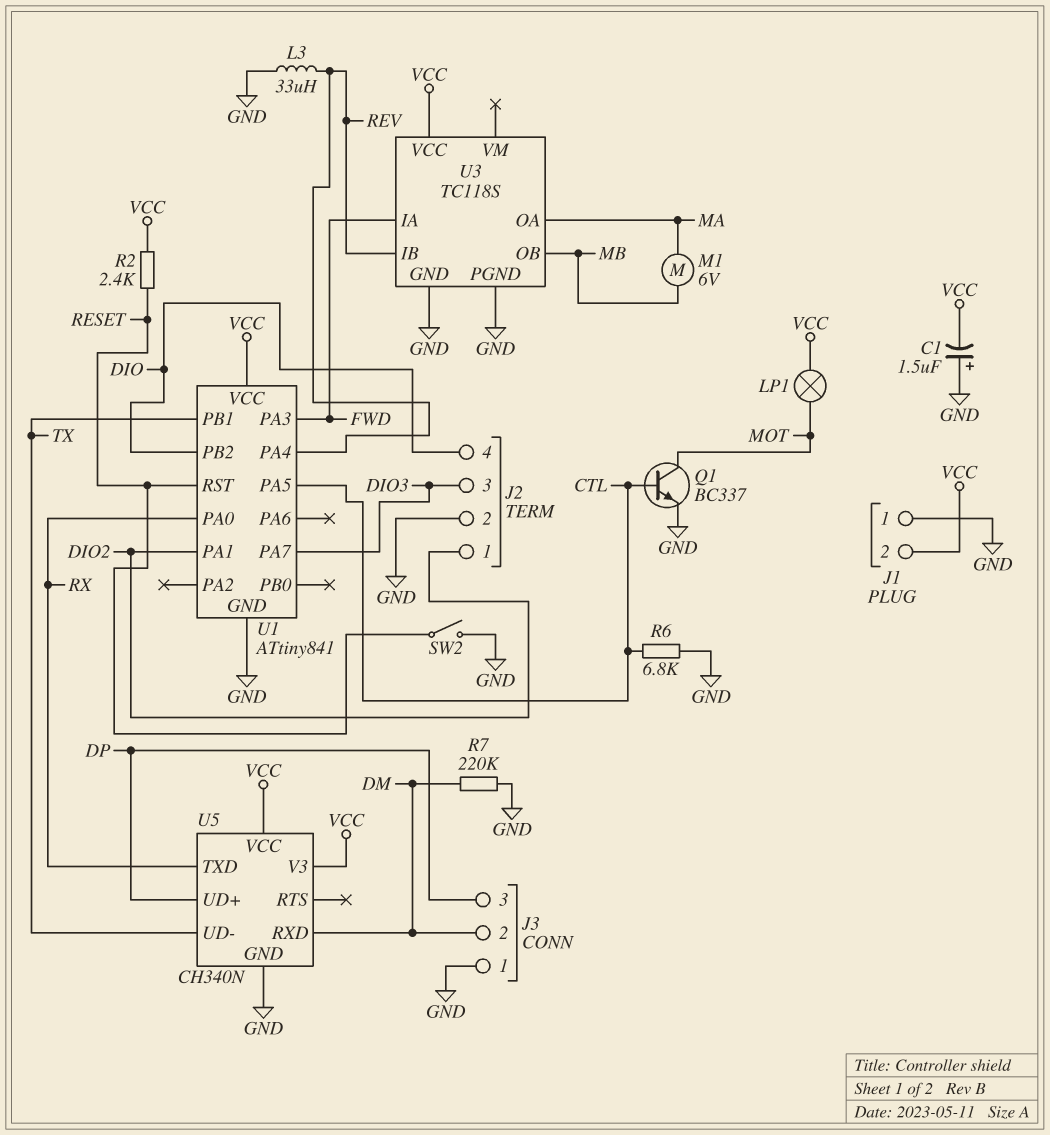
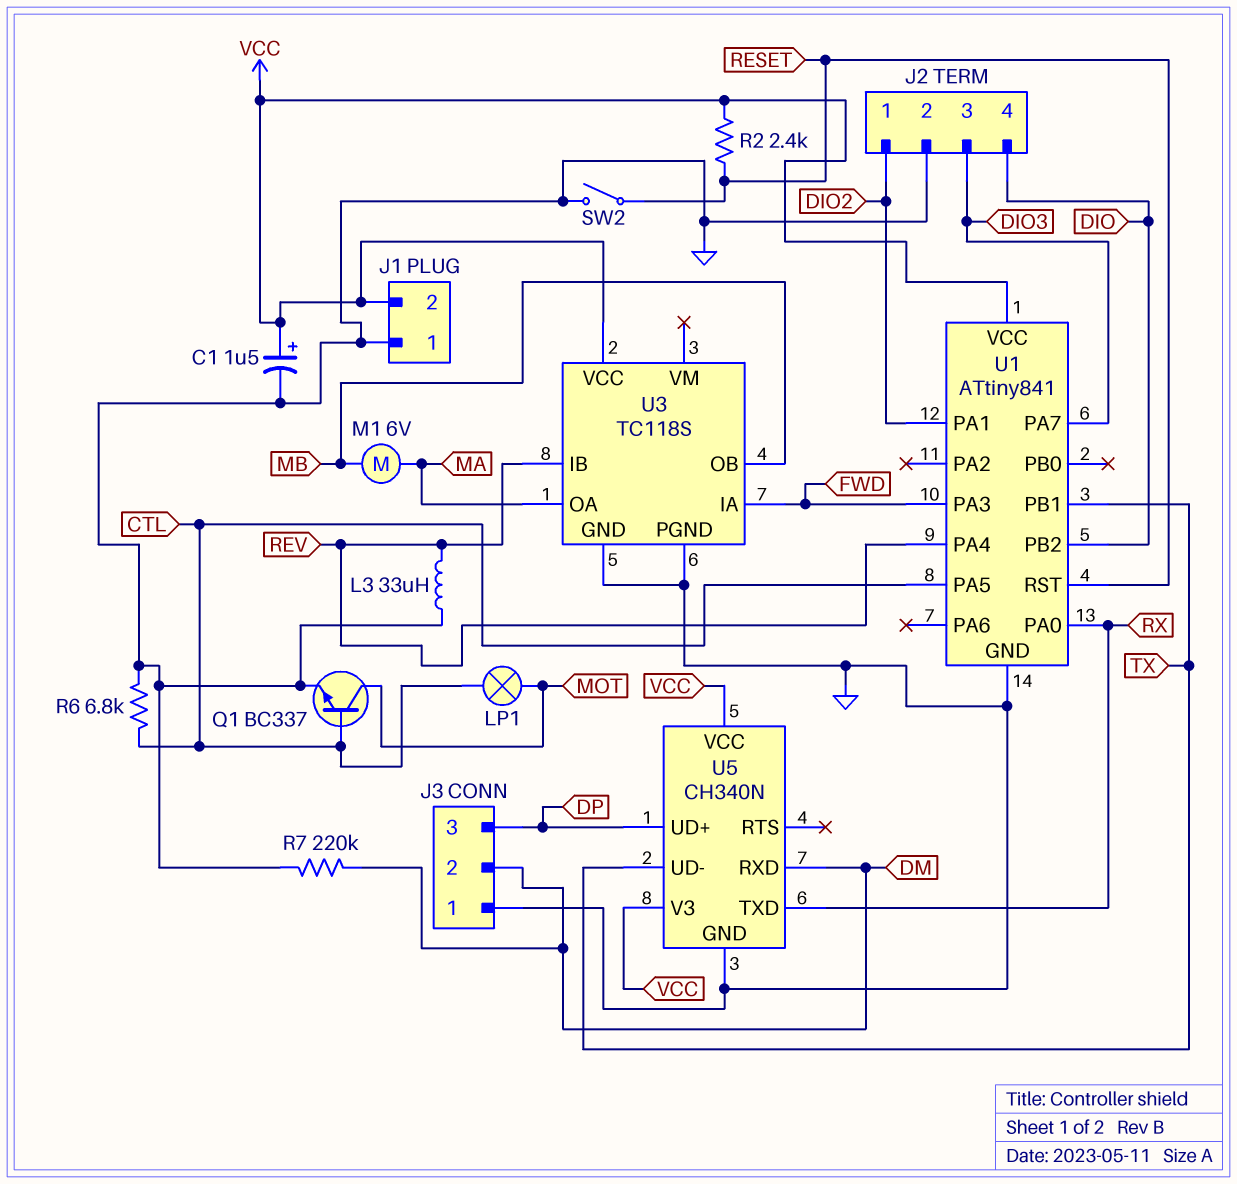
C1: 1.5uF (plus GND, minus VCC) -> 1.5uF (plus VCC, minus GND)
LP1: lamp (MOT, VCC) -> lamp (CTL, MOT)

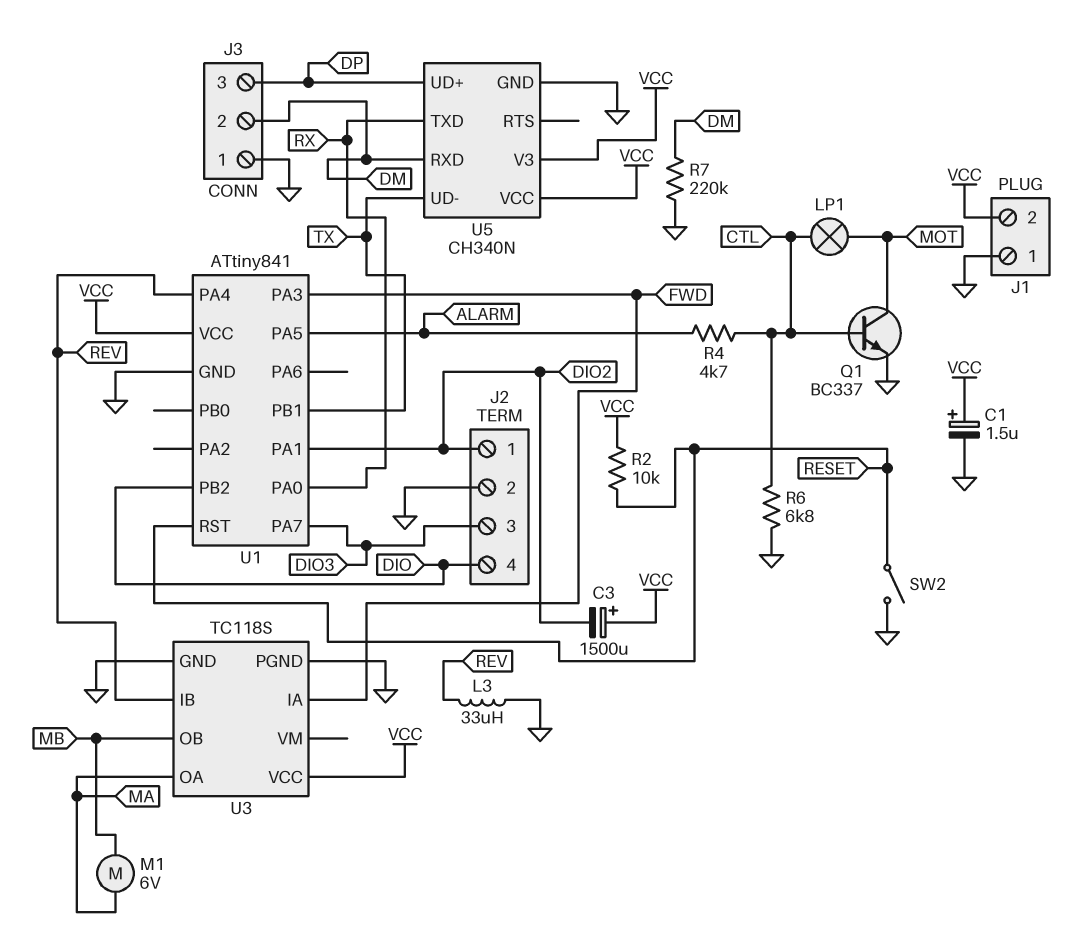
C3: none -> 1500uF (plus VCC, minus DIO2)
R2: 2.4k (RESET, VCC) -> 10k (RESET, VCC)
R4: none -> 4.7k (ALARM, CTL)
U1 pin PA5: CTL -> ALARM

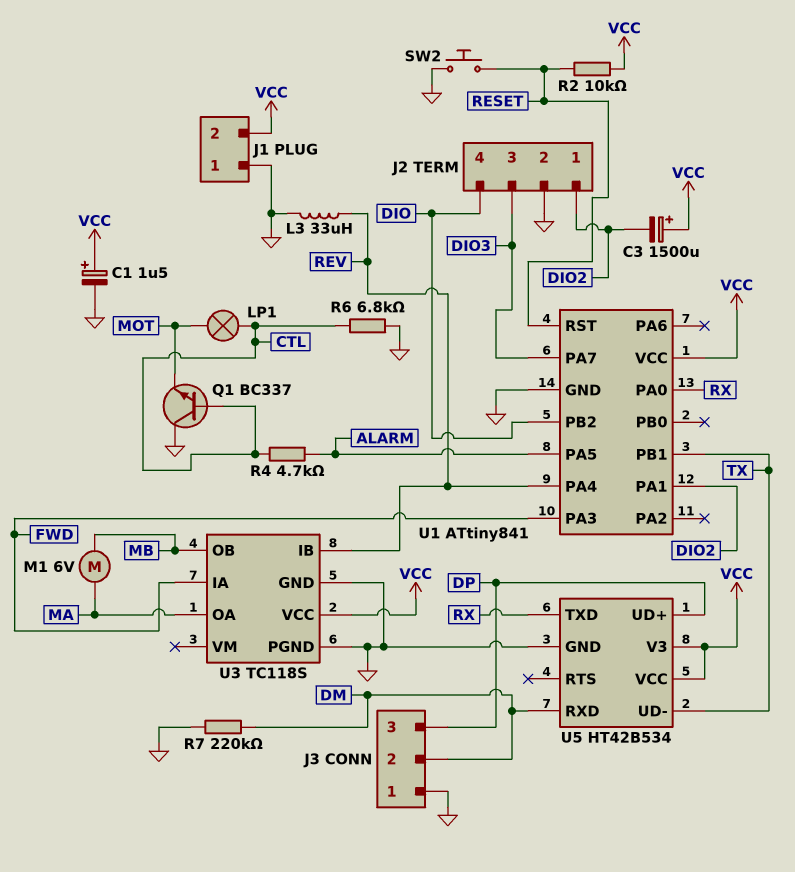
Q1: NPN BC337 (B CTL, C MOT, E GND) -> NPN BC337 (B CTL, C GND, E MOT)
SW2: switch (GND, RESET) -> button (GND, RESET)
U5: CH340N -> HT42B534

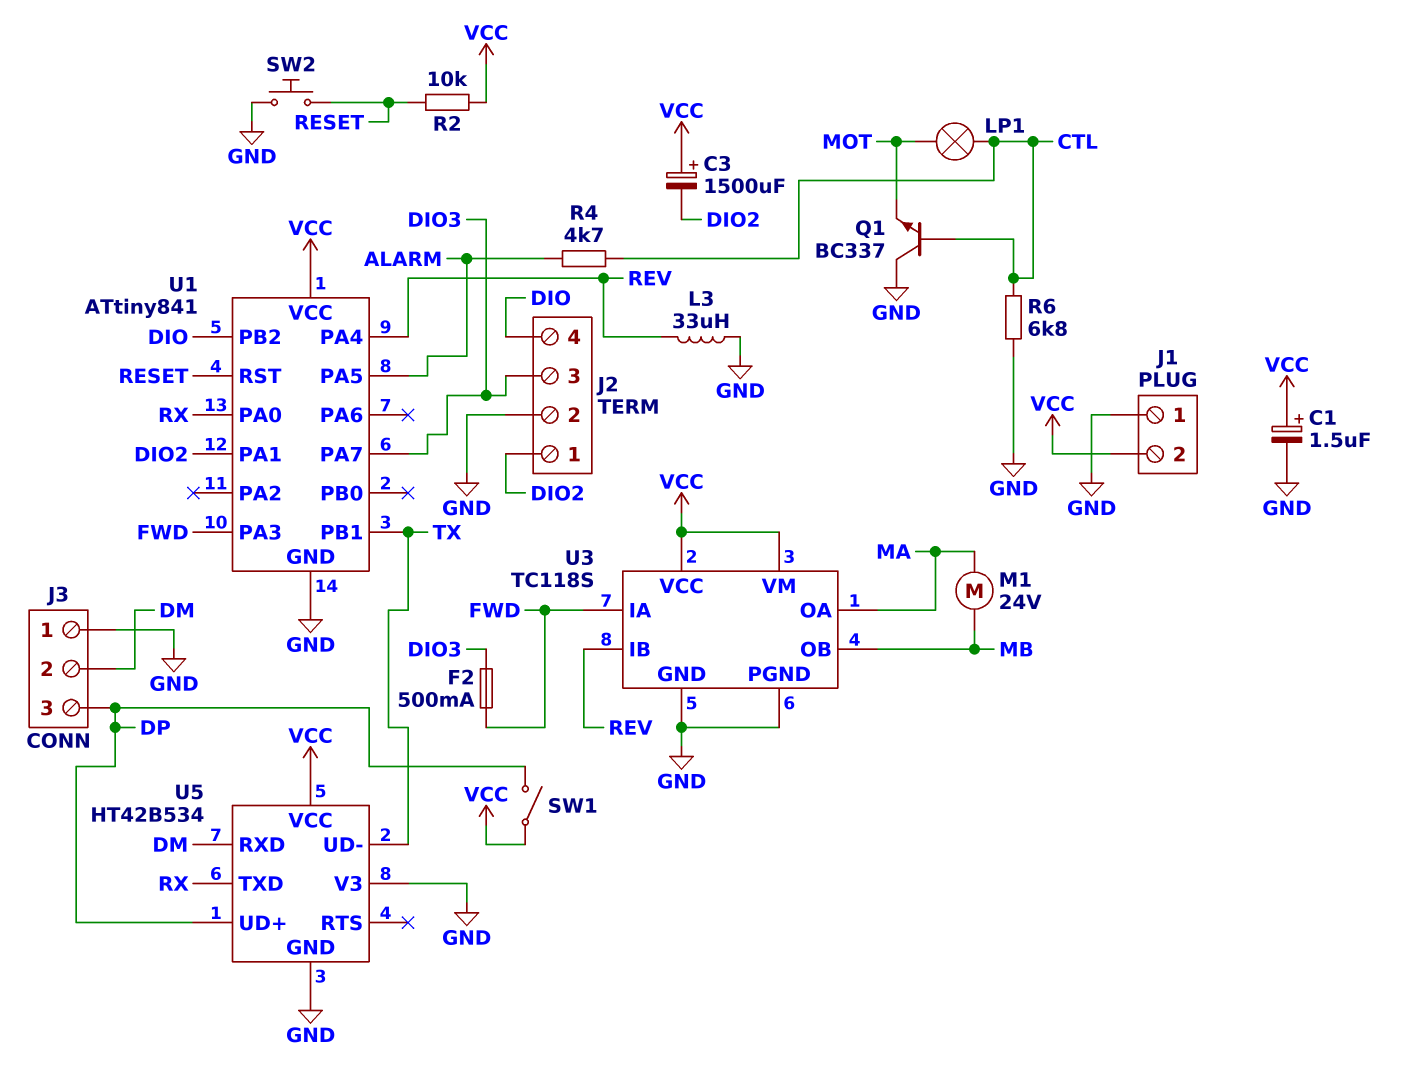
F2: none -> 500mA (DIO3, FWD)
M1: motor 6V (MA, MB) -> motor 24V (MA, MB)
R7: 220k (DM, GND) -> none
SW1: none -> switch (DP, VCC)
U3 pin VM: none -> VCC
U5 pin V3: VCC -> GND

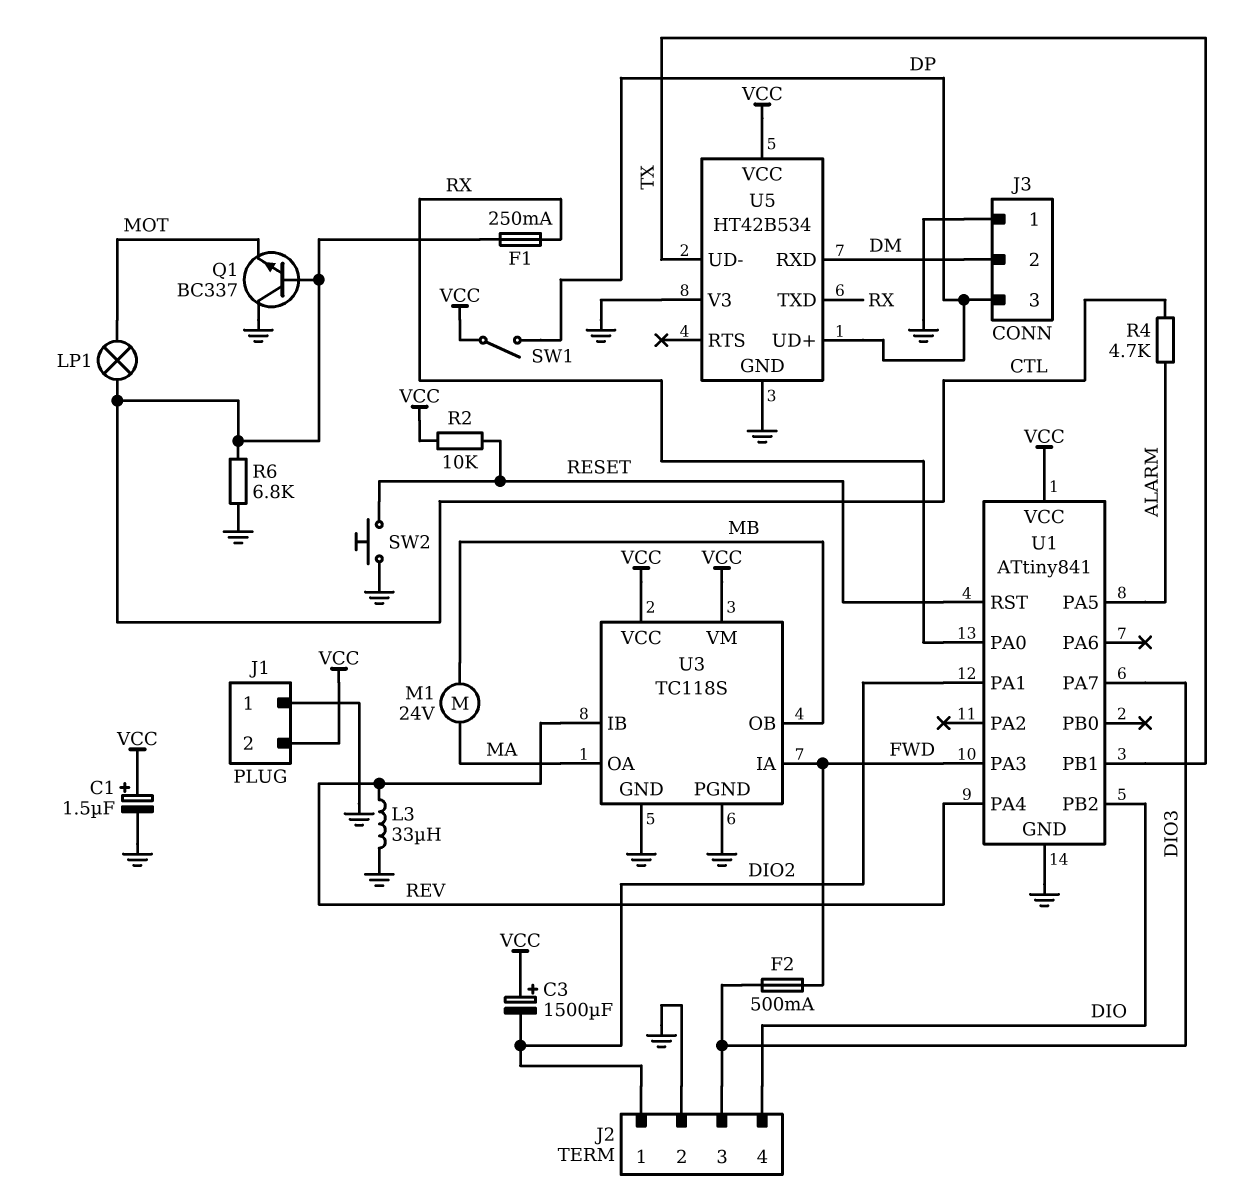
F1: none -> 250mA (CTL, RX)

